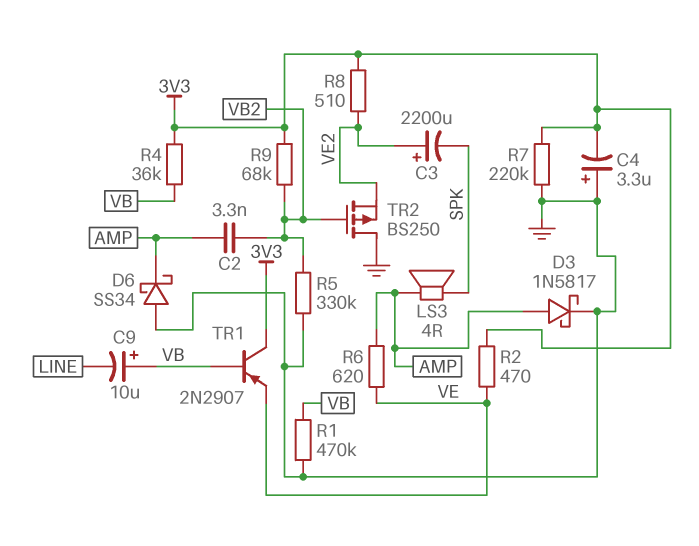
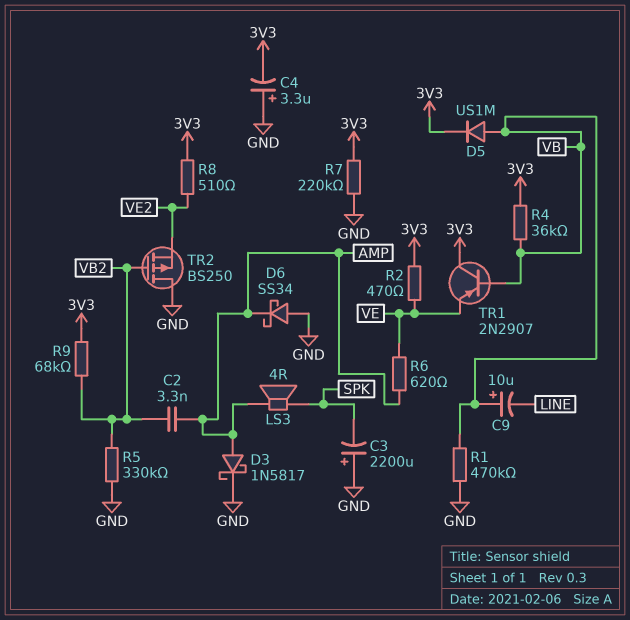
C3: 2200uF (plus VE2, minus SPK) -> 2200uF (plus GND, minus SPK)
D5: none -> diode US1M (A VB, K 3V3)

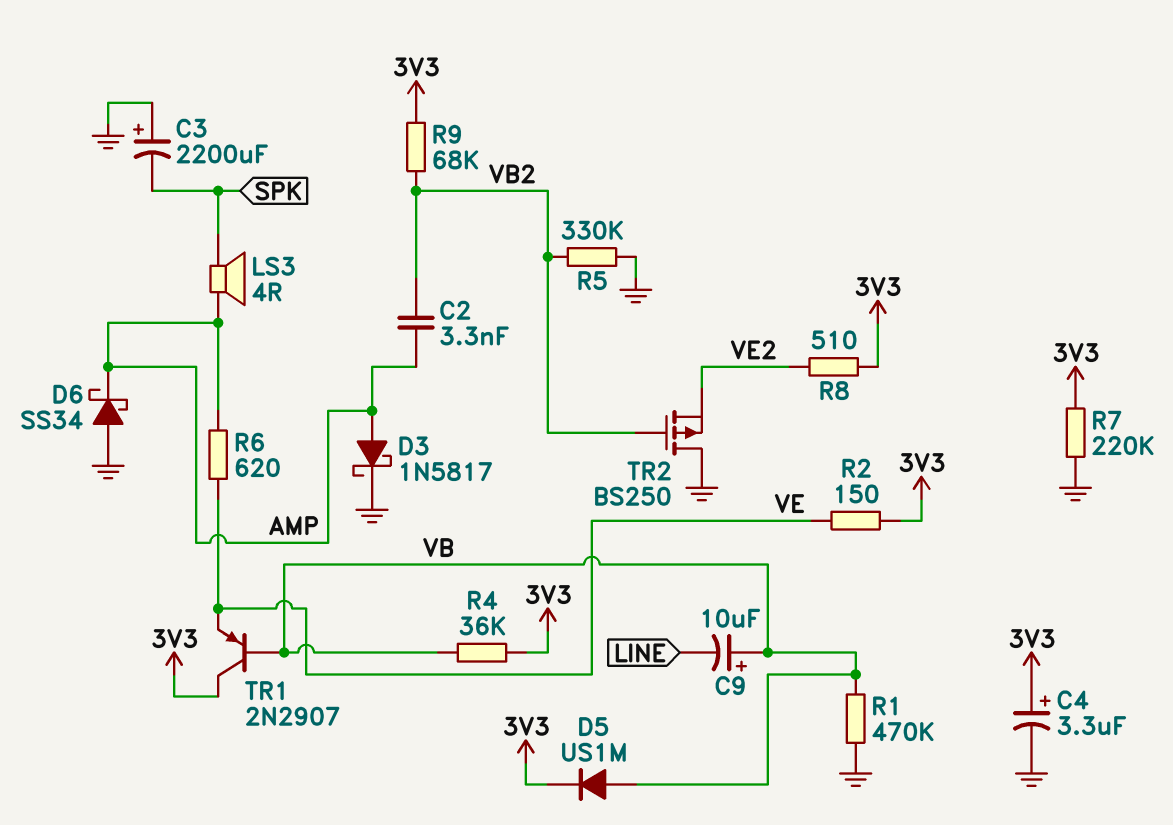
C4: 3.3uF (plus GND, minus 3V3) -> 3.3uF (plus 3V3, minus GND)
R2: 470 (3V3, VE) -> 150 (3V3, VE)

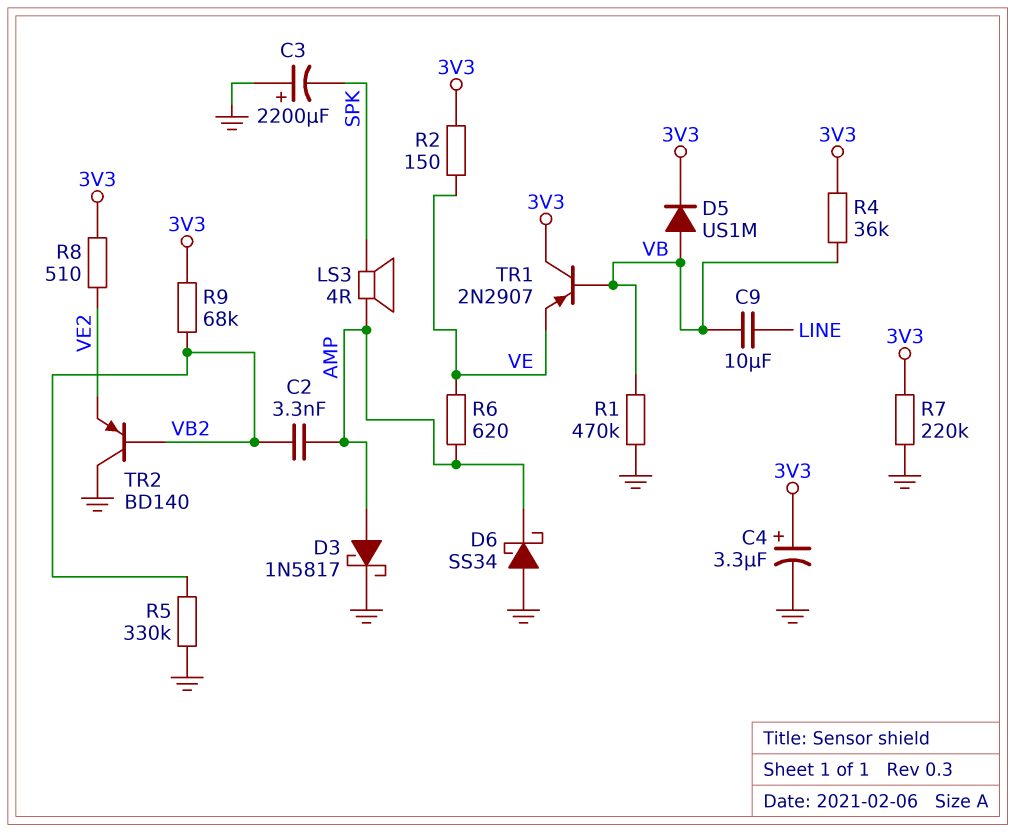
C9: 10uF (plus VB, minus LINE) -> 10uF (LINE, VB)
TR2: PMOS BS250 (G VB2, D GND, S VE2) -> PNP BD140 (B VB2, C GND, E VE2)

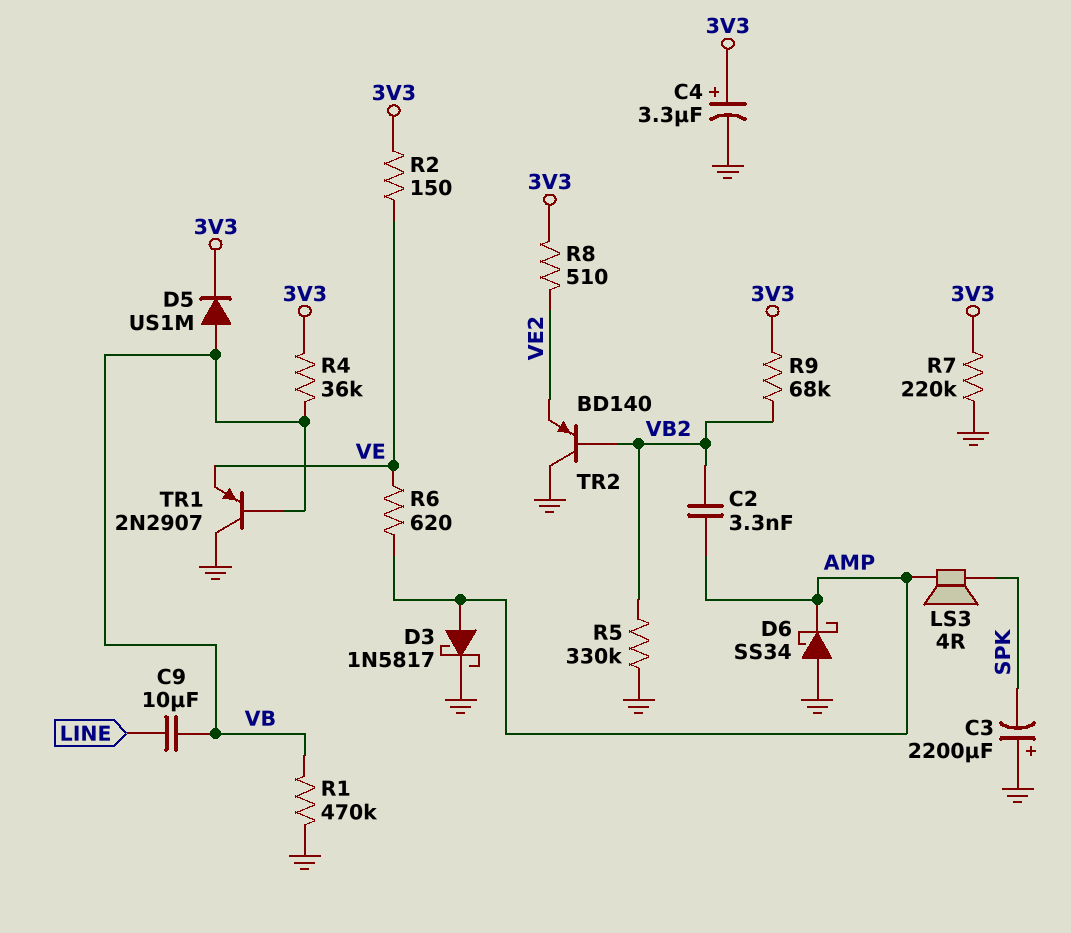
TR1: PNP 2N2907 (B VB, C 3V3, E VE) -> PNP 2N2907 (B VB, C GND, E VE)

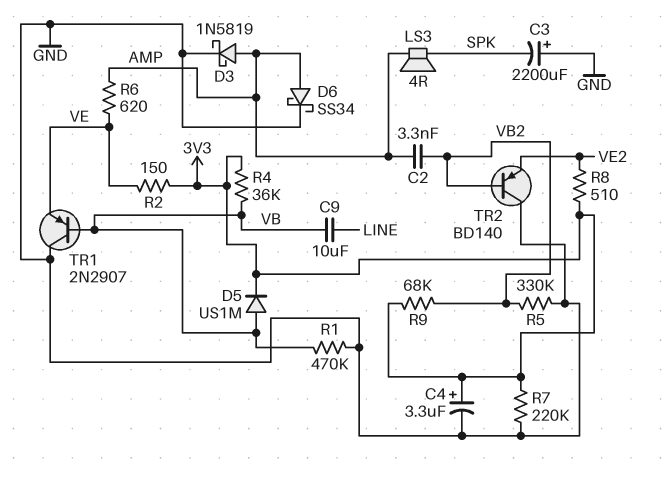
D3: schottky 1N5817 (A AMP, K GND) -> schottky 1N5819 (A AMP, K GND)
D6: schottky SS34 (A GND, K AMP) -> schottky SS34 (A AMP, K GND)

